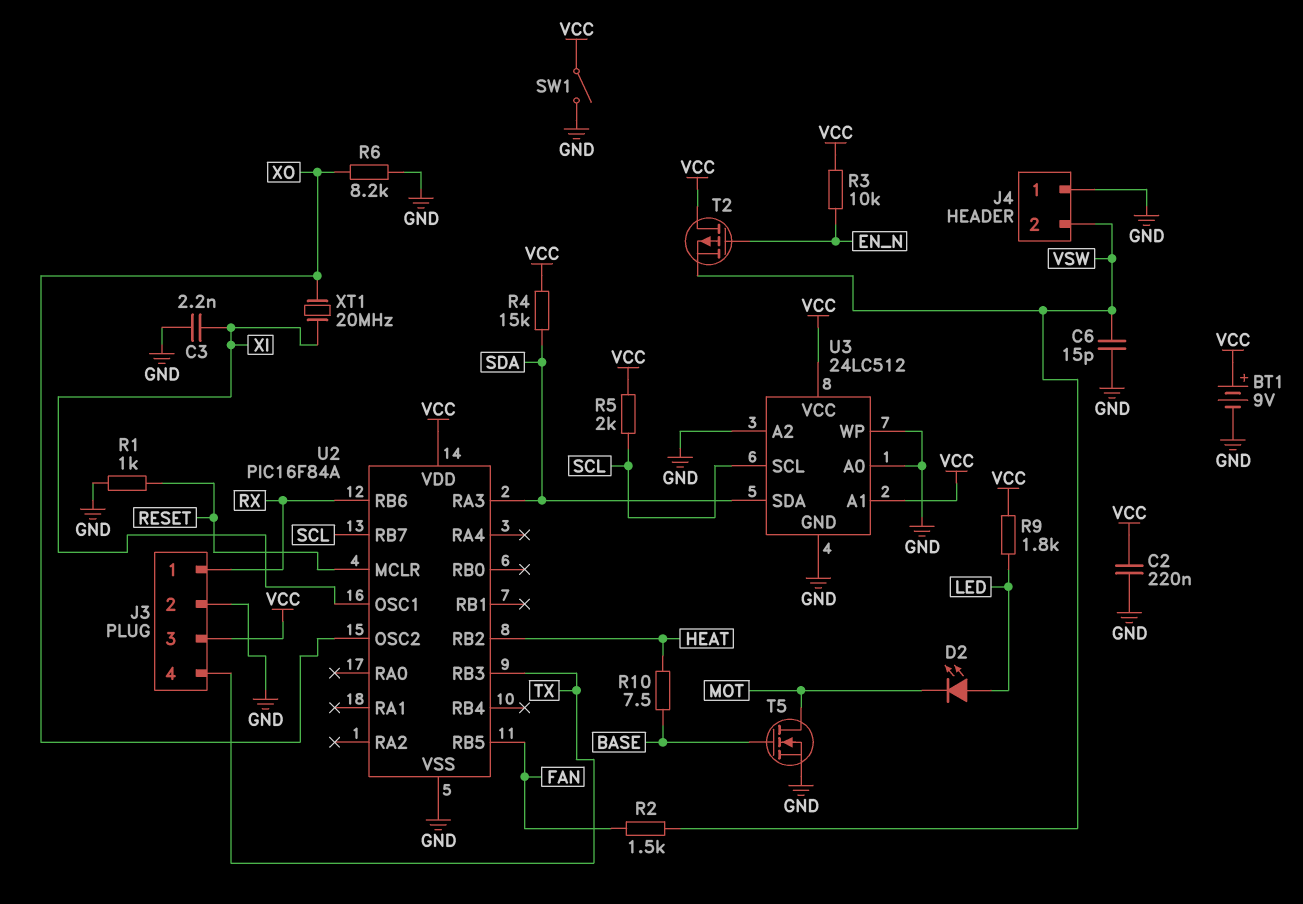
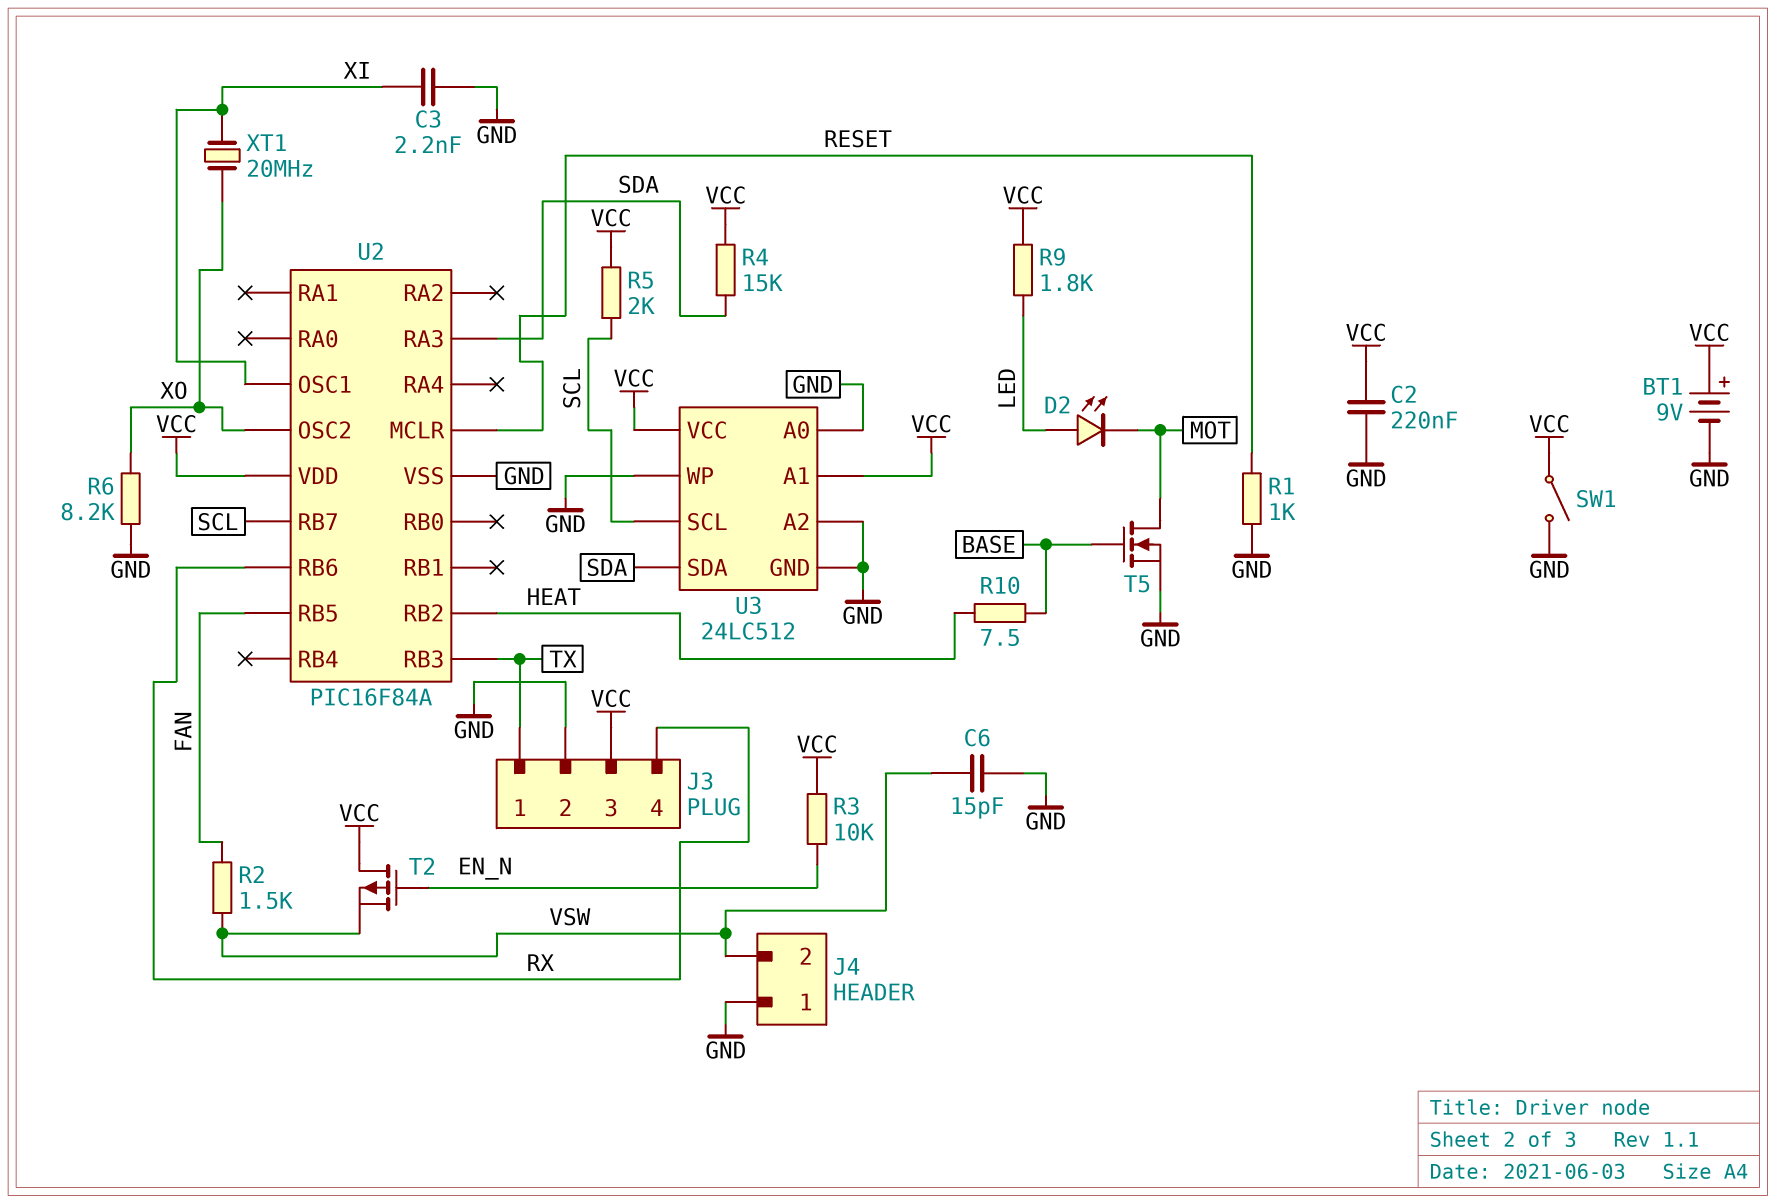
J3 pin 1: RX -> TX
J3 pin 4: TX -> RX

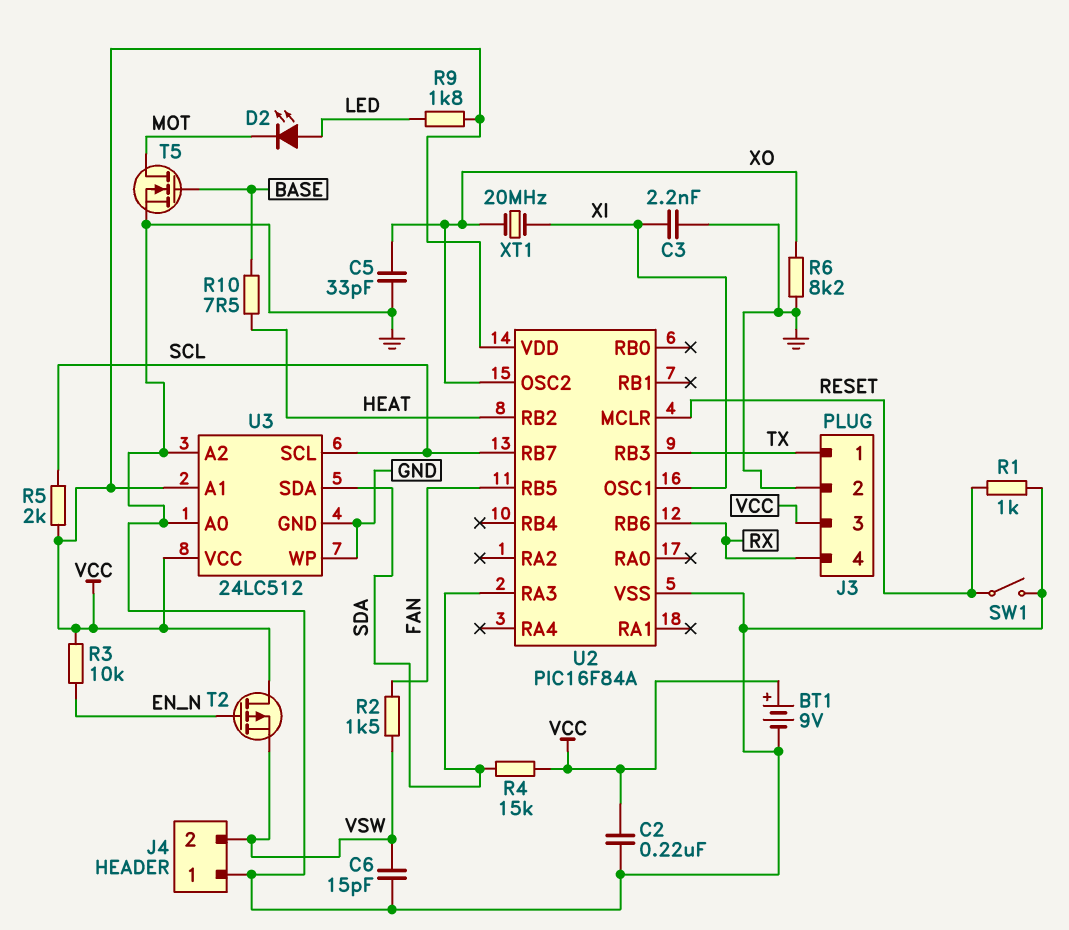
C5: none -> 33pF (GND, XO)
SW1: switch (GND, VCC) -> switch (GND, RESET)

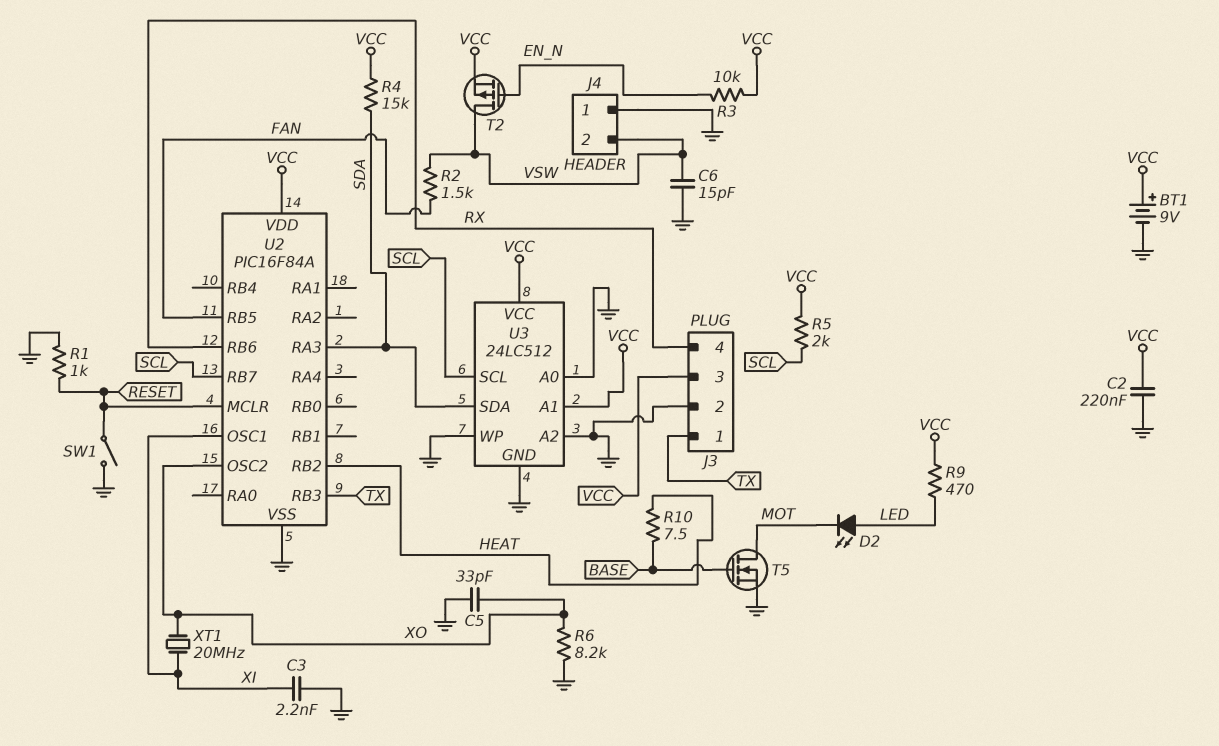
R9: 1.8k (LED, VCC) -> 470 (LED, VCC)
T2: PMOS (G EN_N, D VCC, S VSW) -> PMOS (G EN_N, D VSW, S VCC)

